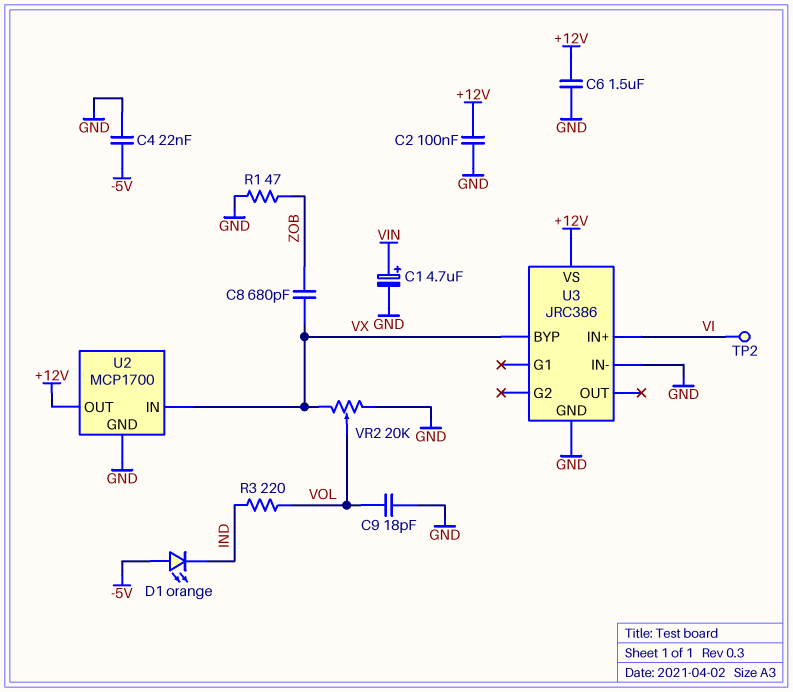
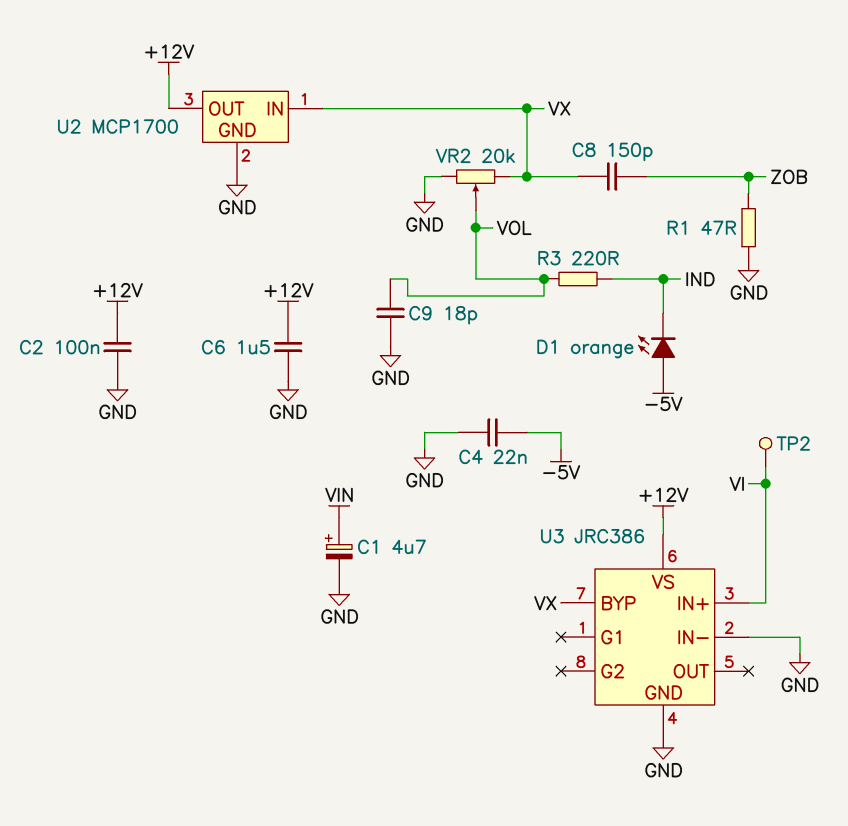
C8: 680pF (VX, ZOB) -> 150pF (VX, ZOB)

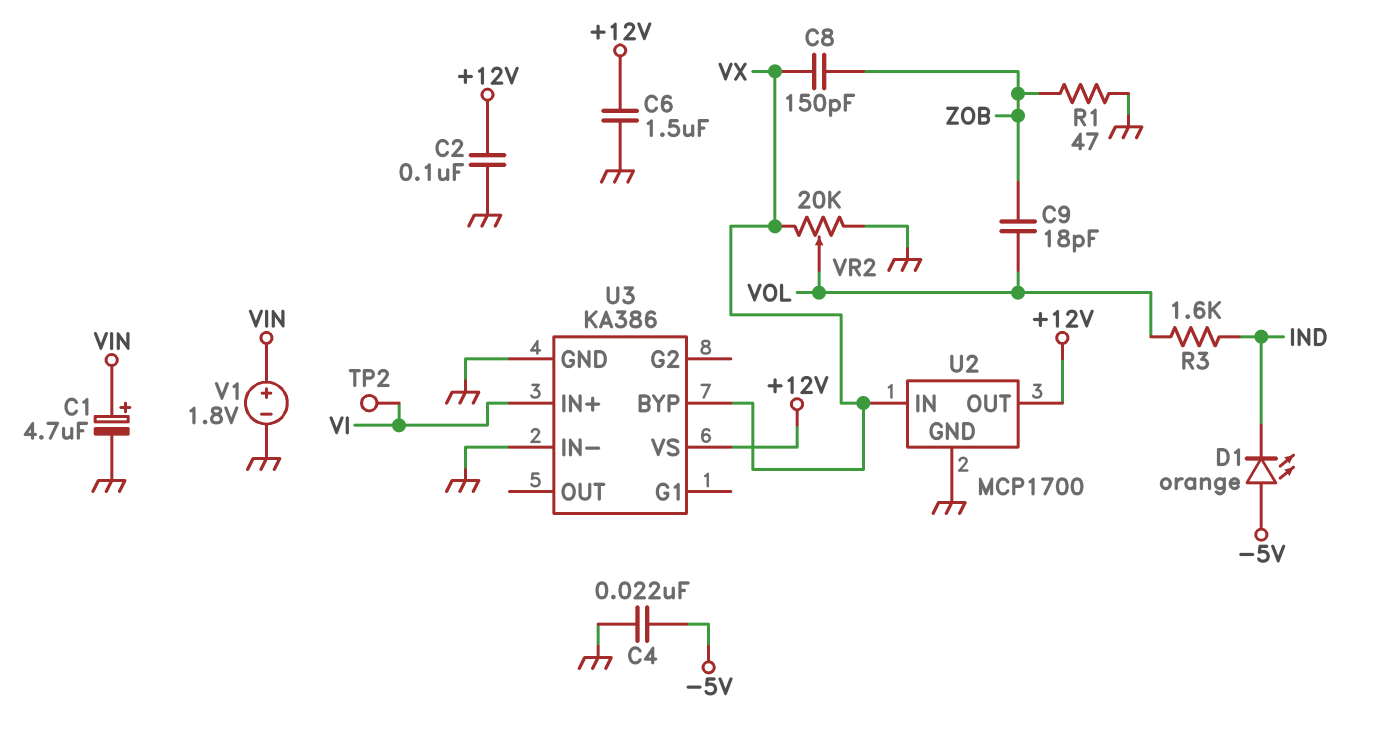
C9: 18pF (GND, VOL) -> 18pF (VOL, ZOB)
R3: 220 (IND, VOL) -> 1.6k (IND, VOL)
U3: JRC386 -> KA386
V1: none -> 1.8V (plus VIN, minus GND)

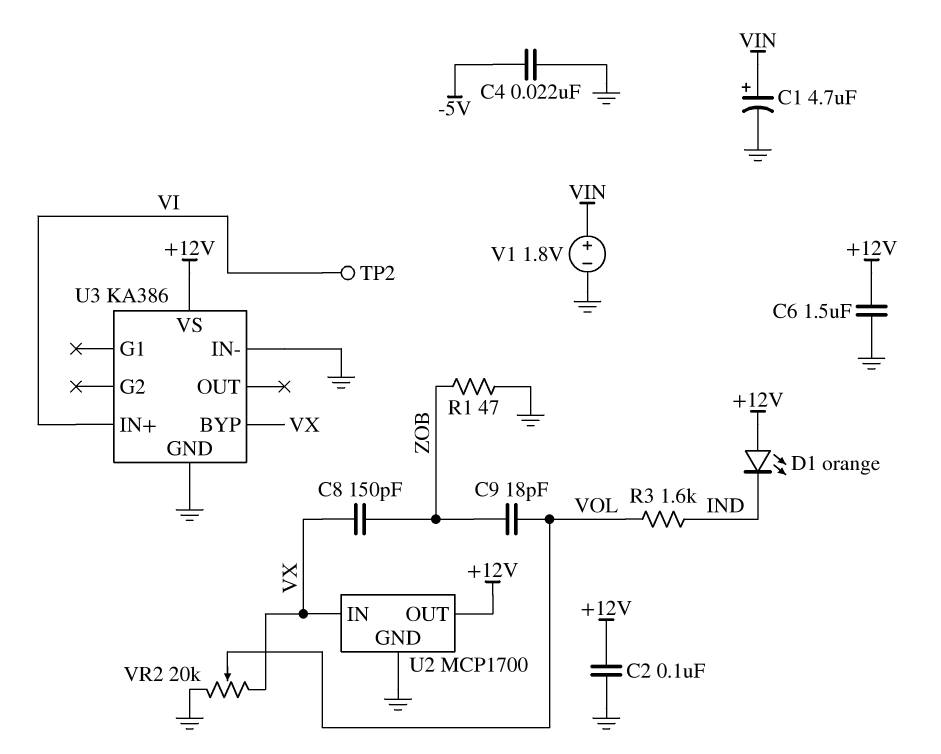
D1: LED orange (A -5V, K IND) -> LED orange (A +12V, K IND)

